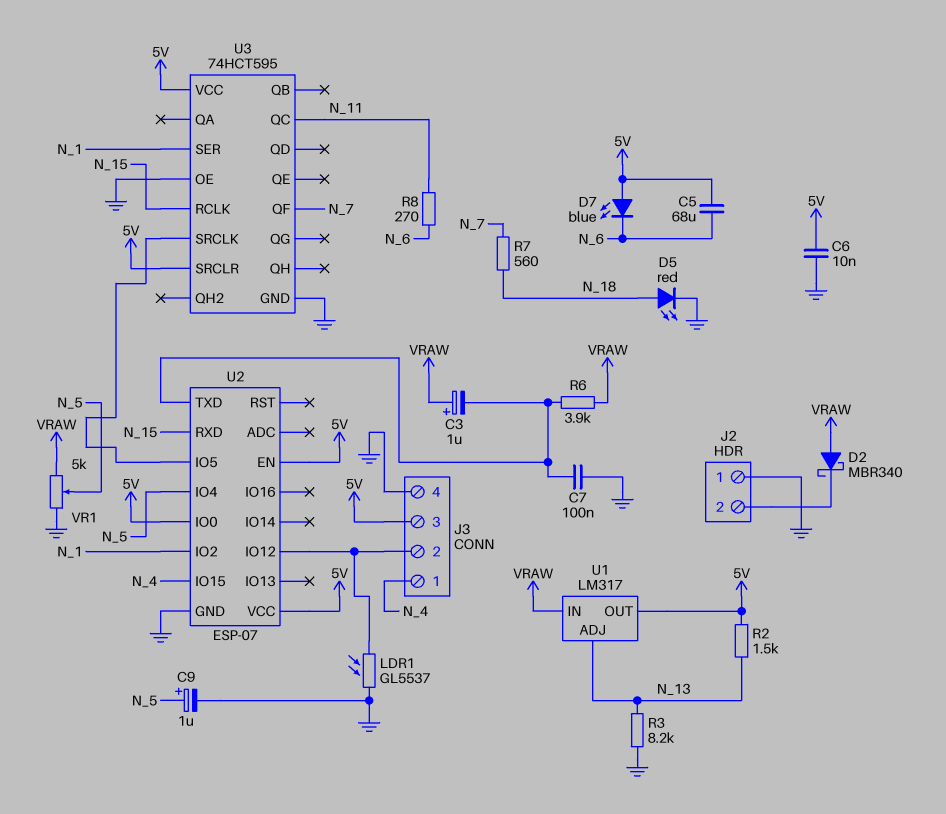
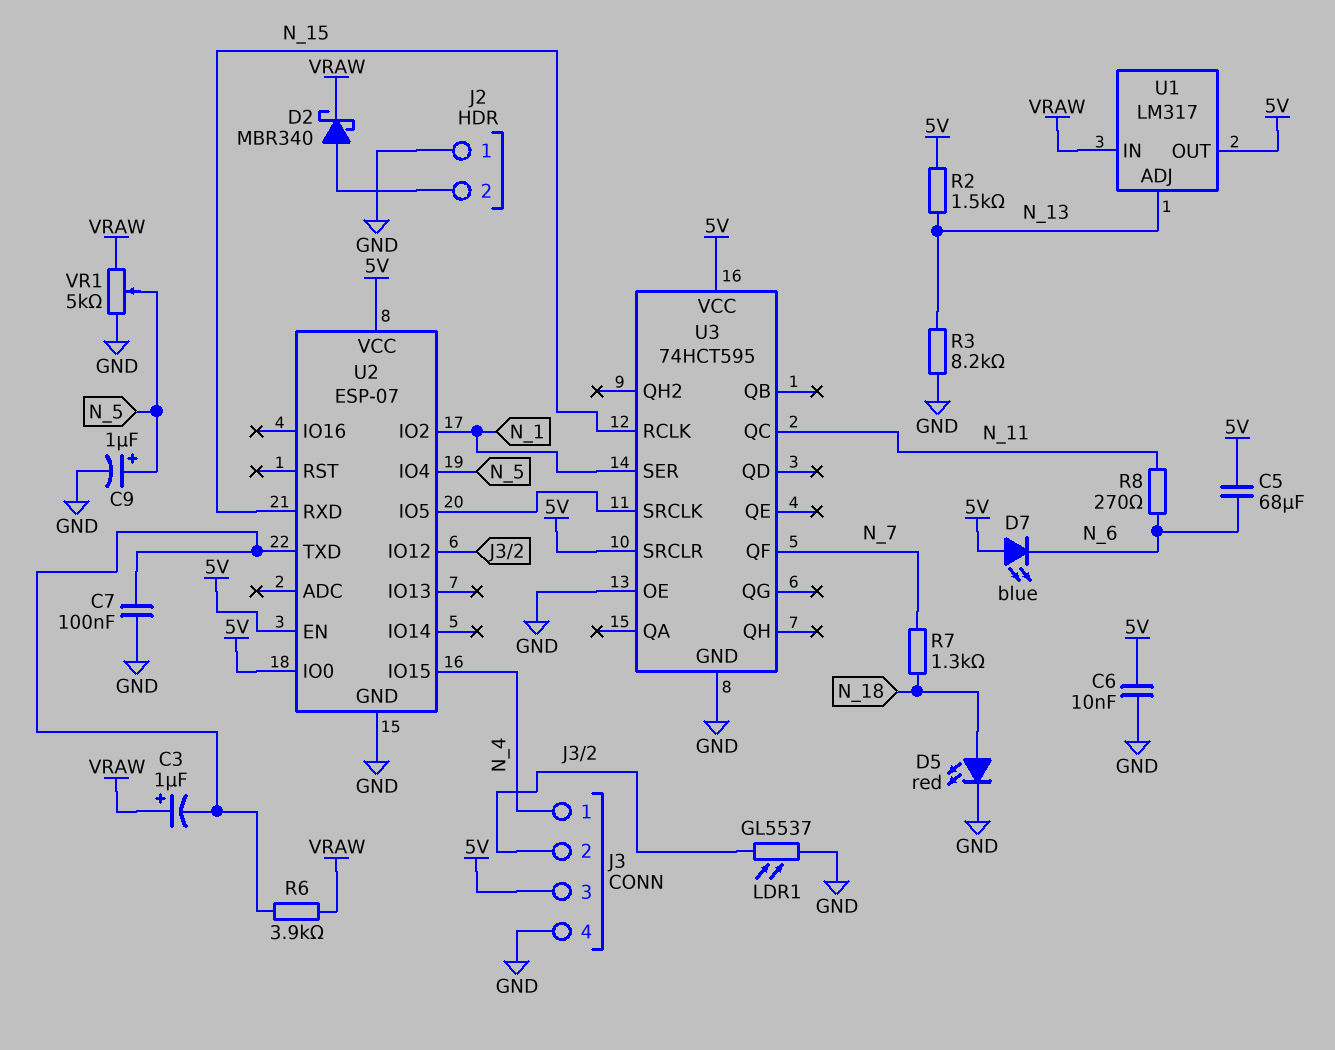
D2: schottky MBR340 (A VRAW, K J2/2) -> schottky MBR340 (A J2/2, K VRAW)
R7: 560 (N_7, N_18) -> 1.3k (N_7, N_18)

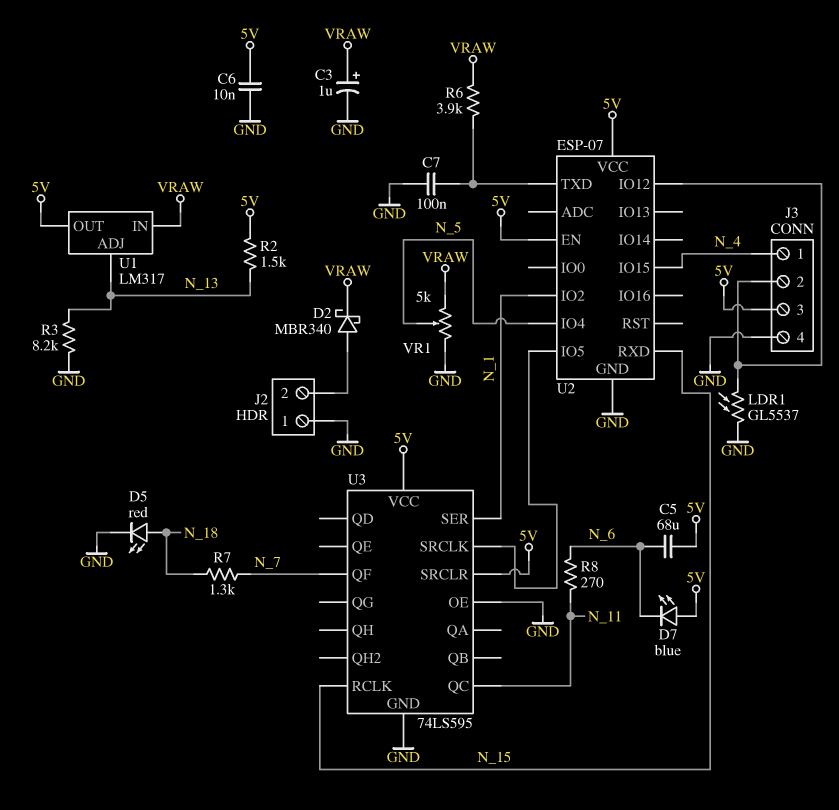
C3: 1uF (plus VRAW, minus U2/TXD) -> 1uF (plus VRAW, minus GND)
C9: 1uF (plus N_5, minus GND) -> none
U2 pin IO0: 5V -> none
U3: 74HCT595 -> 74LS595

